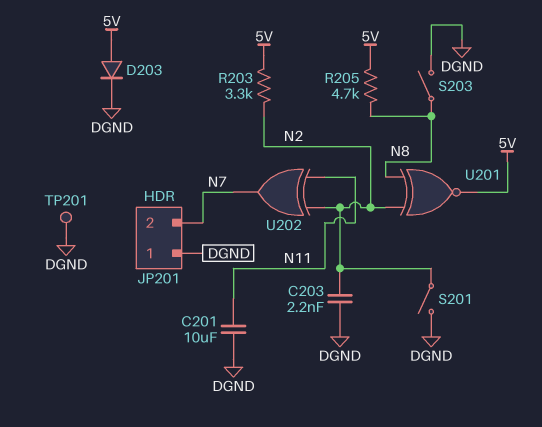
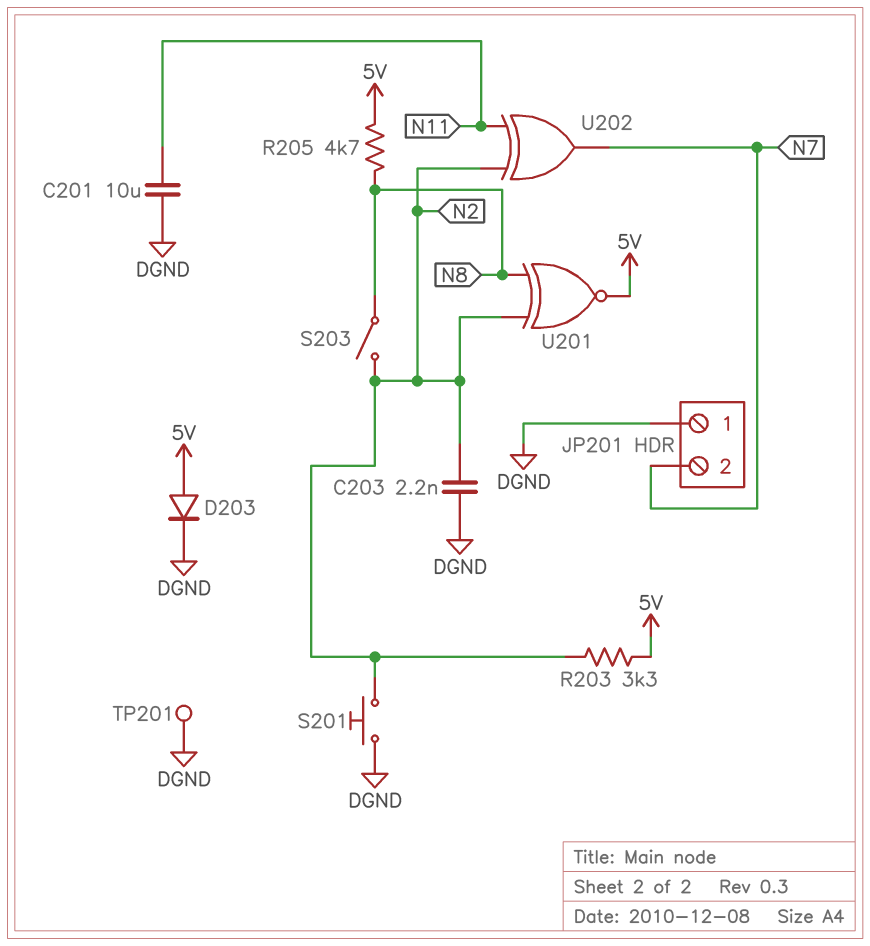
S201: switch (DGND, N2) -> button (DGND, N2)
S203: switch (DGND, N8) -> switch (N2, N8)

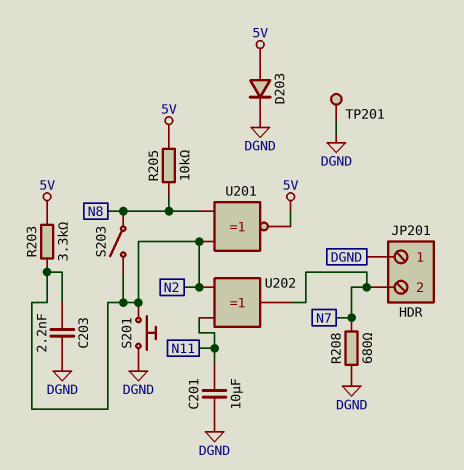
R205: 4.7k (5V, N8) -> 10k (5V, N8)
R208: none -> 680 (DGND, N7)

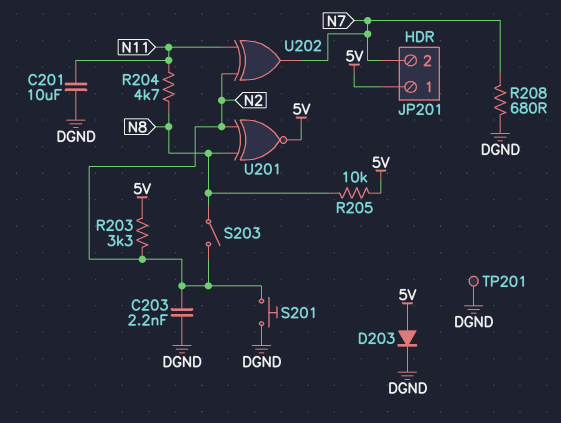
JP201 pin 1: DGND -> 5V
R204: none -> 4.7k (N8, N11)

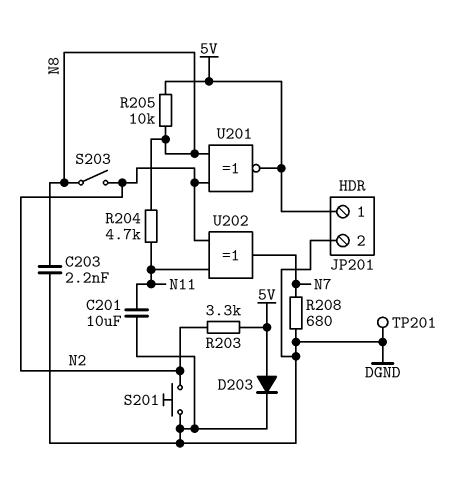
C203: 2.2nF (DGND, N2) -> 2.2nF (DGND, N8)
JP201 pin 2: N7 -> DGND

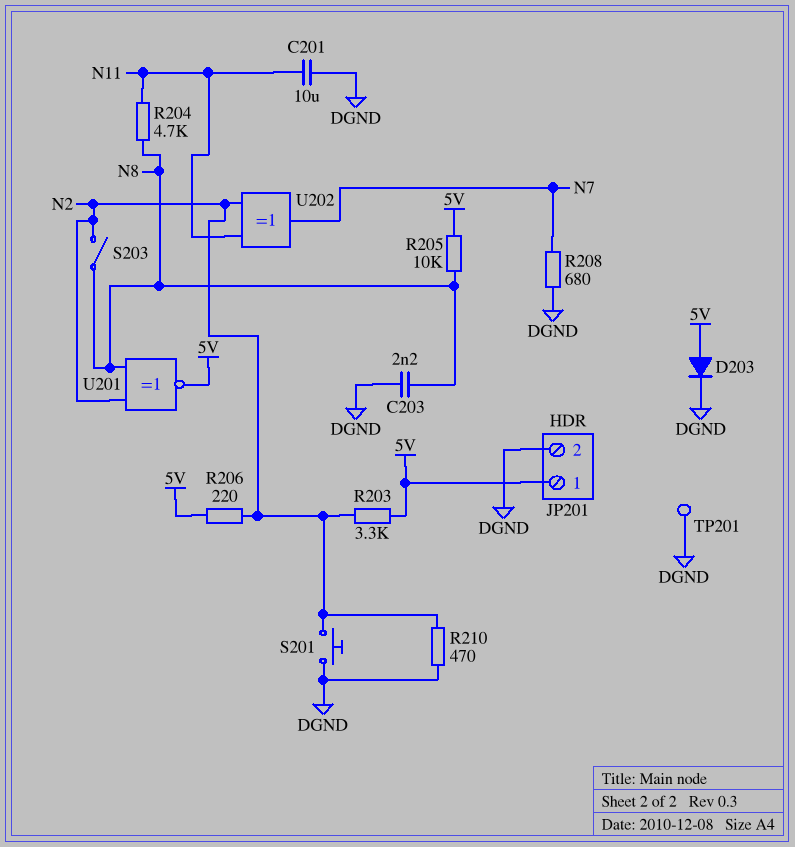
R206: none -> 220 (5V, N2)
R210: none -> 470 (DGND, N2)

